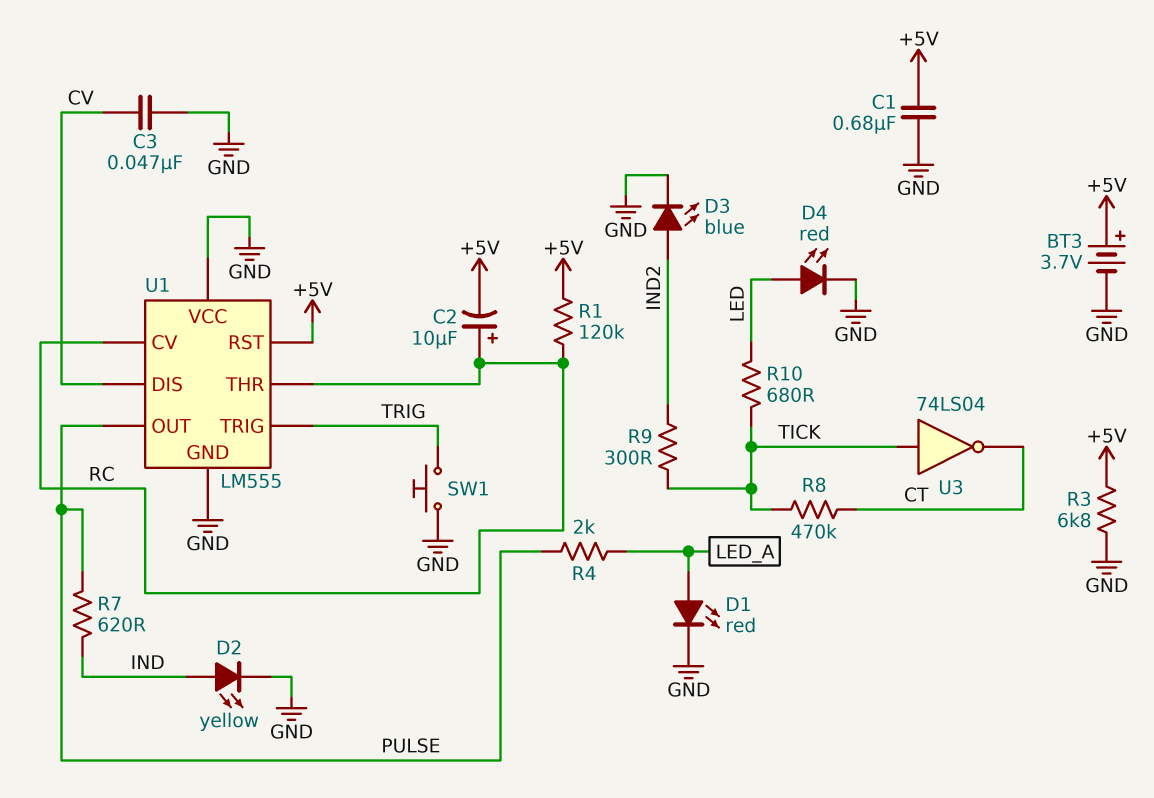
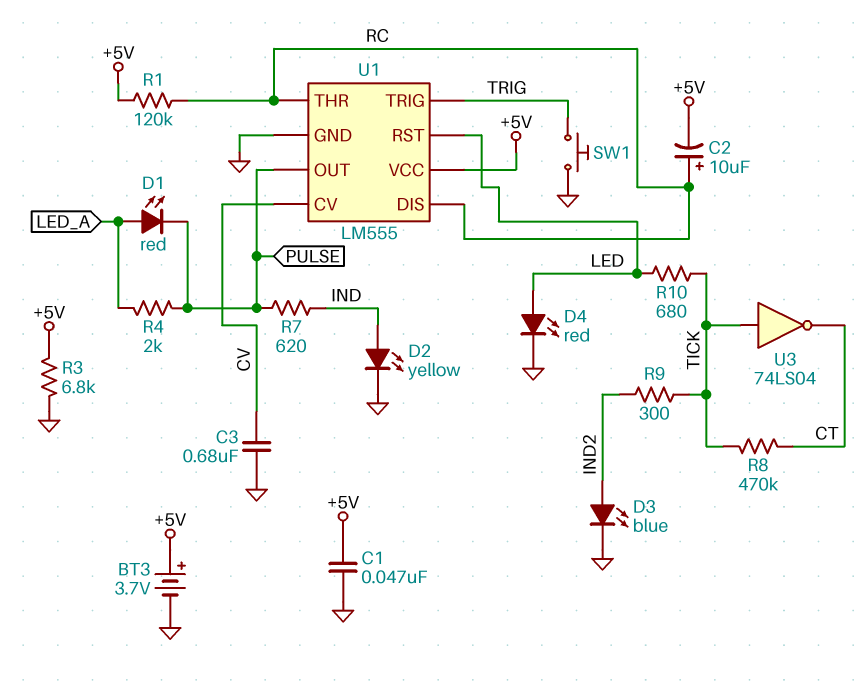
C1: 680nF (+5V, GND) -> 47nF (+5V, GND)
C3: 47nF (CV, GND) -> 680nF (CV, GND)
D1: LED red (A LED_A, K GND) -> LED red (A LED_A, K PULSE)
U1 pin CV: RC -> CV
U1 pin DIS: CV -> RC
U1 pin RST: +5V -> LED
U1 pin VCC: GND -> +5V

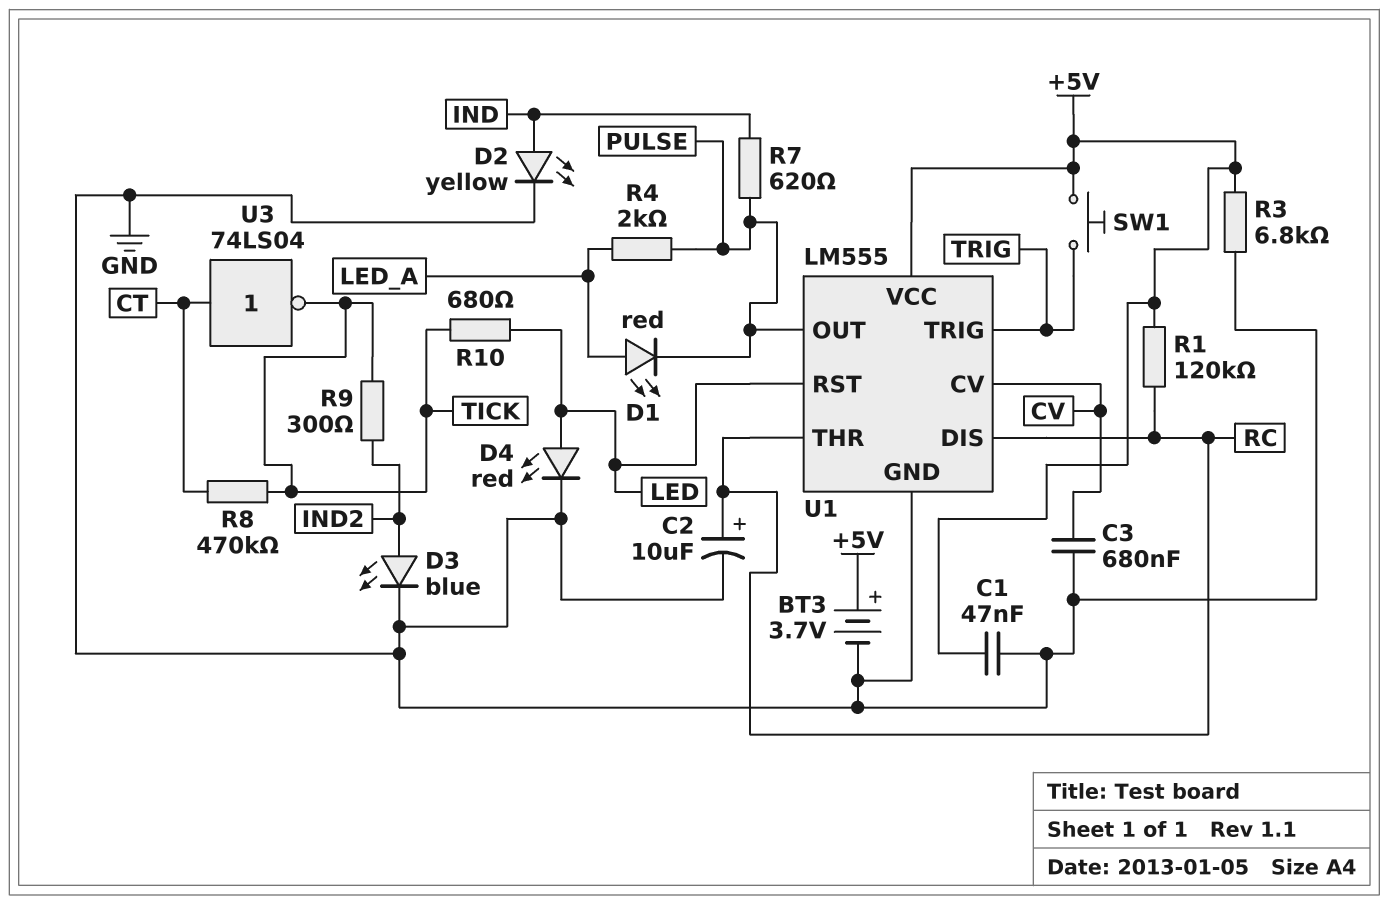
C2: 10uF (plus RC, minus +5V) -> 10uF (plus RC, minus GND)
SW1: button (GND, TRIG) -> button (+5V, TRIG)
U3: NOT 74LS04 (in TICK, out CT) -> NOT 74LS04 (in CT, out TICK)

